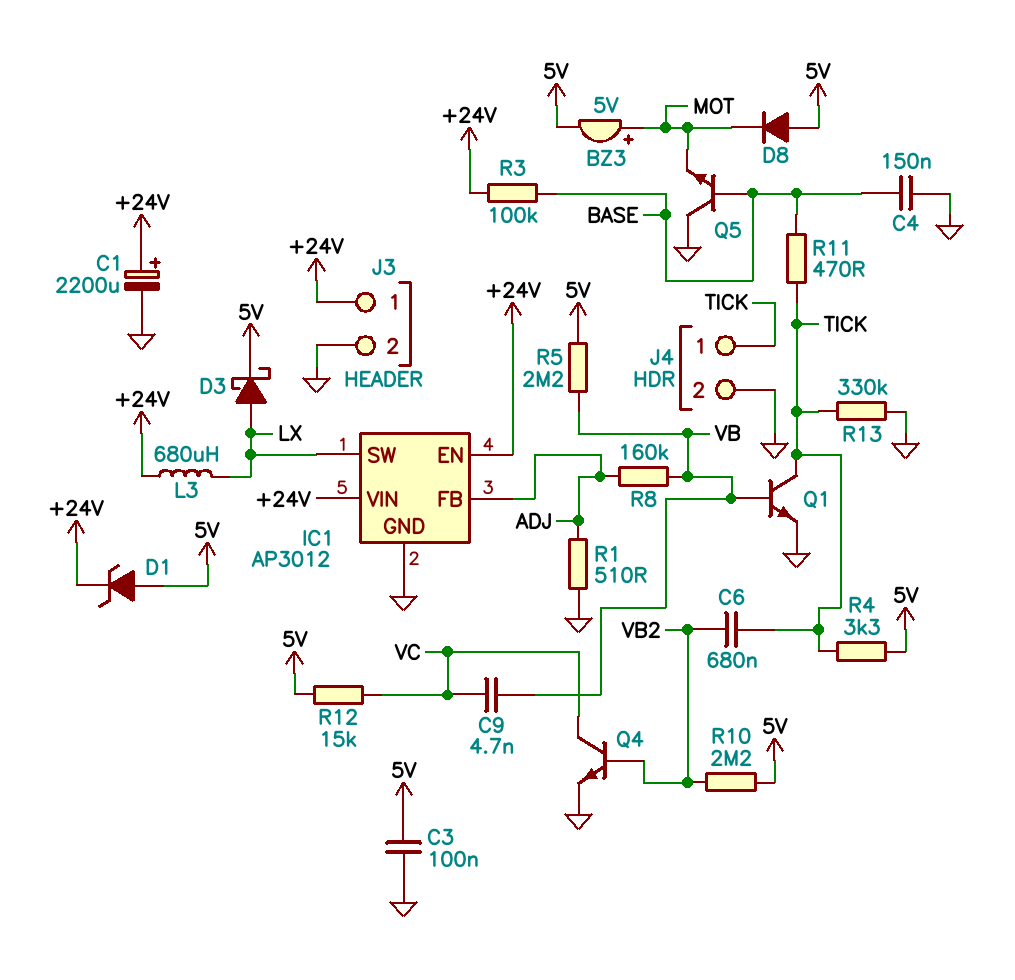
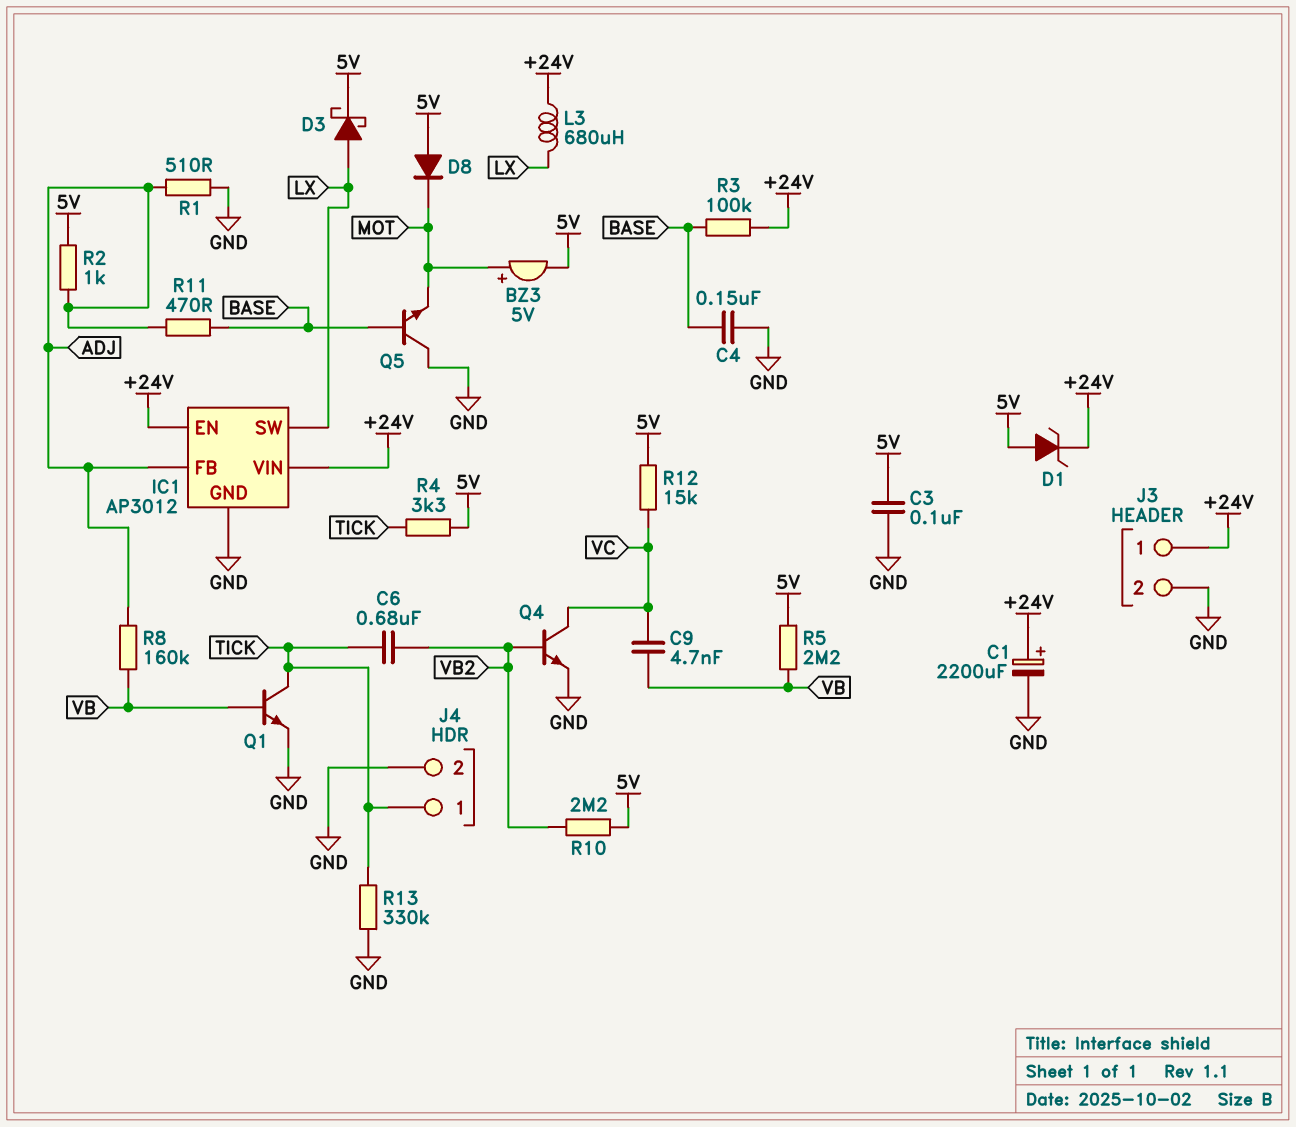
R2: none -> 1k (5V, ADJ)
R11: 470 (BASE, TICK) -> 470 (ADJ, BASE)

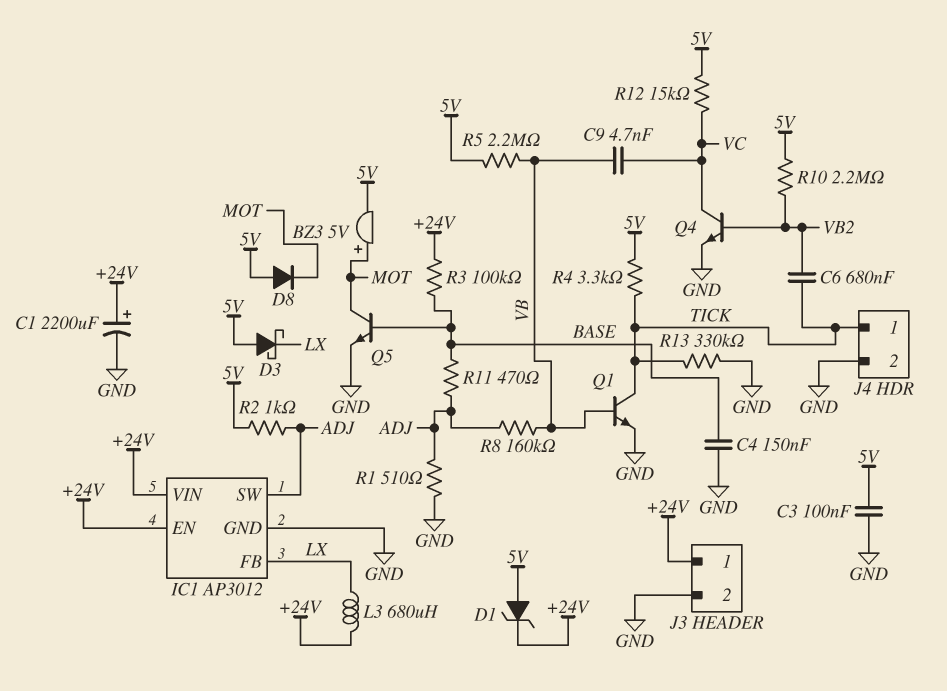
D3: schottky (A LX, K 5V) -> schottky (A 5V, K LX)
IC1 pin FB: ADJ -> LX
IC1 pin SW: LX -> ADJ
Q5: NPN (B BASE, C GND, E MOT) -> NPN (B BASE, C MOT, E GND)

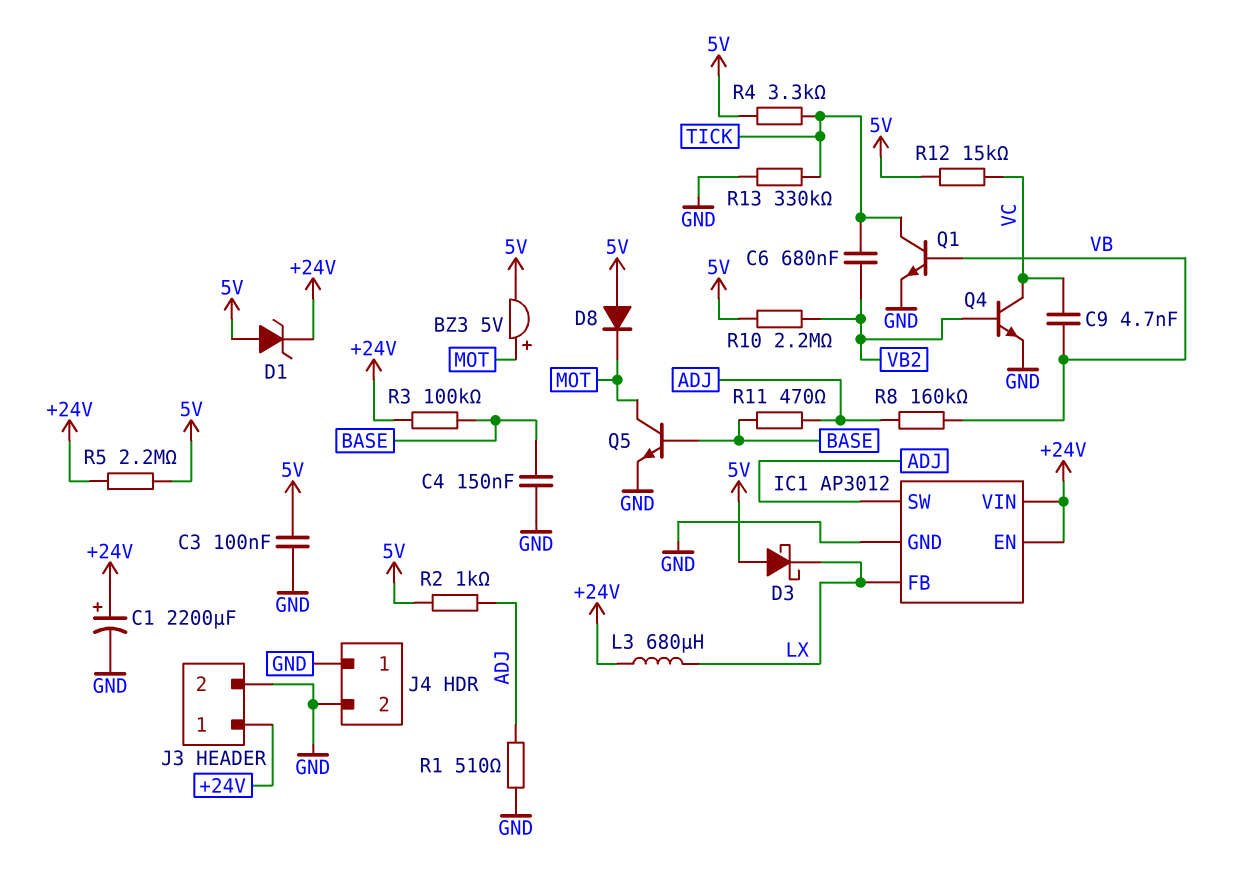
J4 pin 1: TICK -> GND
R5: 2.2M (5V, VB) -> 2.2M (+24V, 5V)

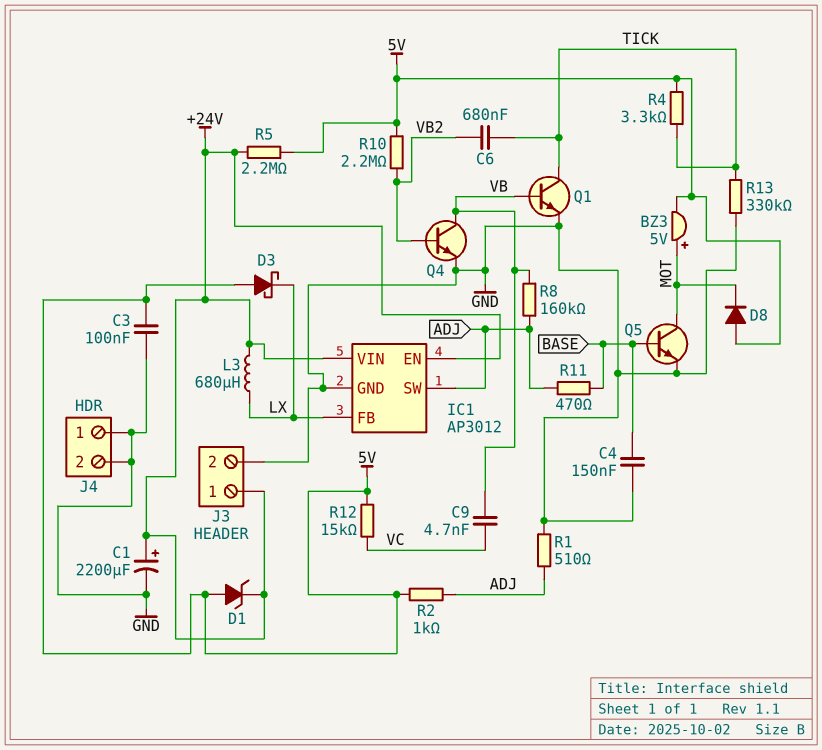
Q4: NPN (B VB2, C VC, E GND) -> NPN (B VB2, C VB, E GND)
R3: 100k (+24V, BASE) -> none

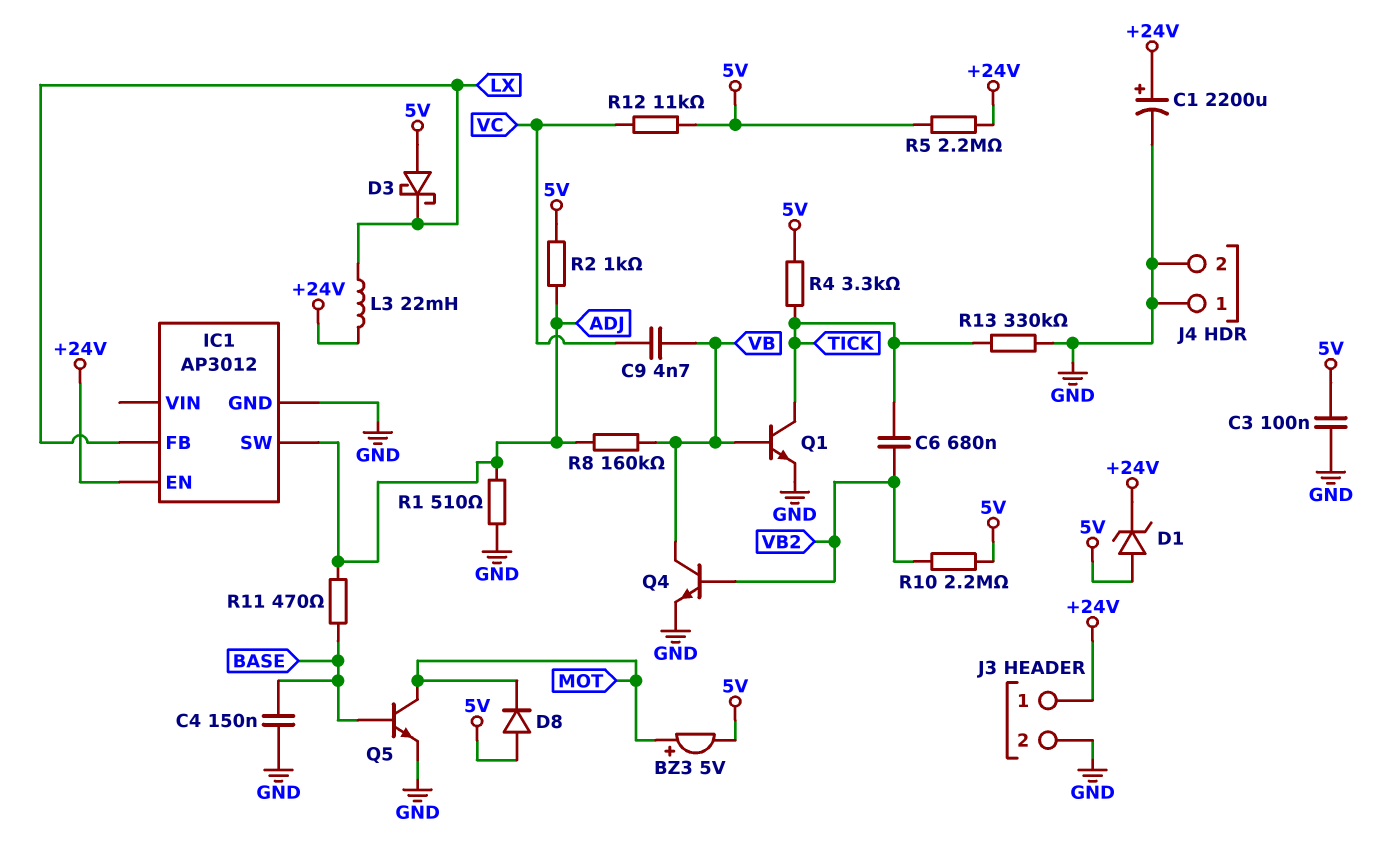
IC1 pin VIN: +24V -> none
L3: 680uH (+24V, LX) -> 22mH (+24V, LX)
R12: 15k (5V, VC) -> 11k (5V, VC)

